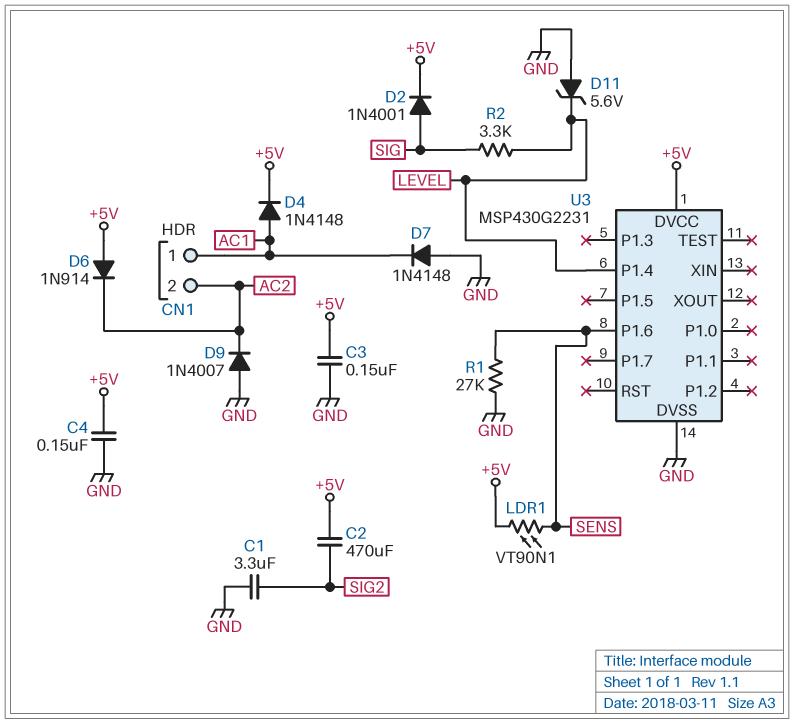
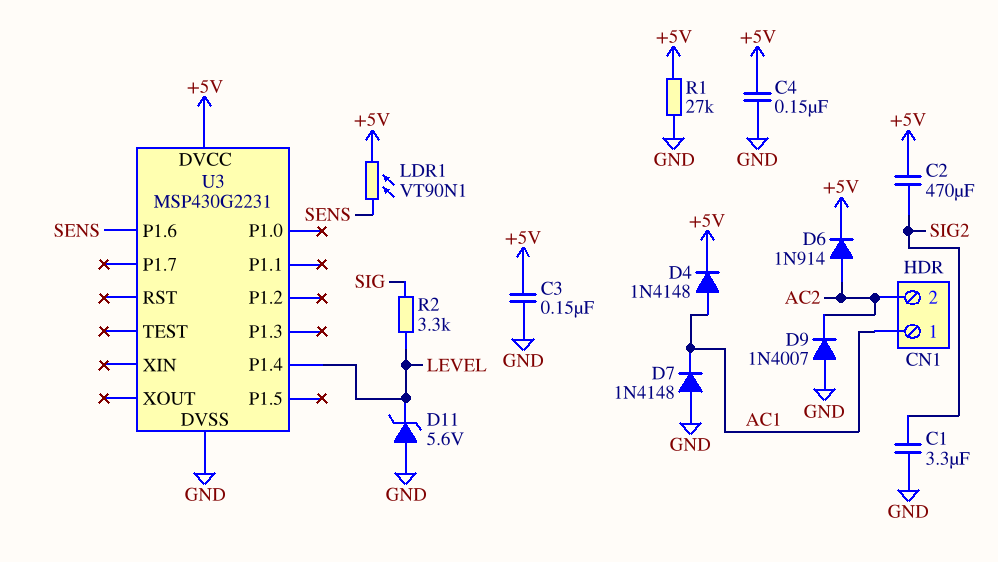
D2: diode 1N4001 (A SIG, K +5V) -> none
D6: diode 1N914 (A +5V, K AC2) -> diode 1N914 (A AC2, K +5V)
R1: 27k (GND, SENS) -> 27k (+5V, GND)

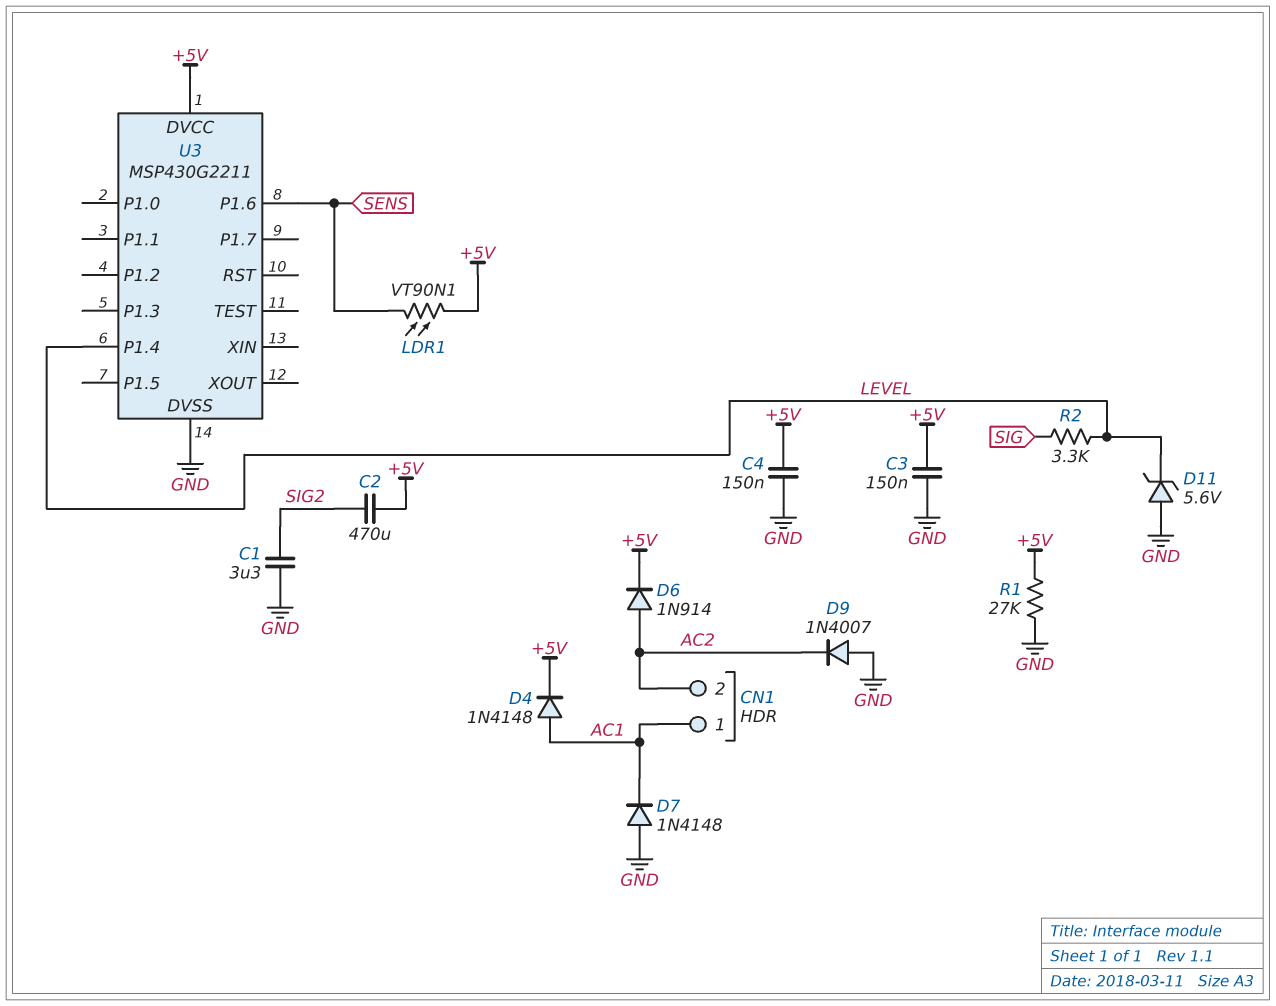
U3: MSP430G2231 -> MSP430G2211

